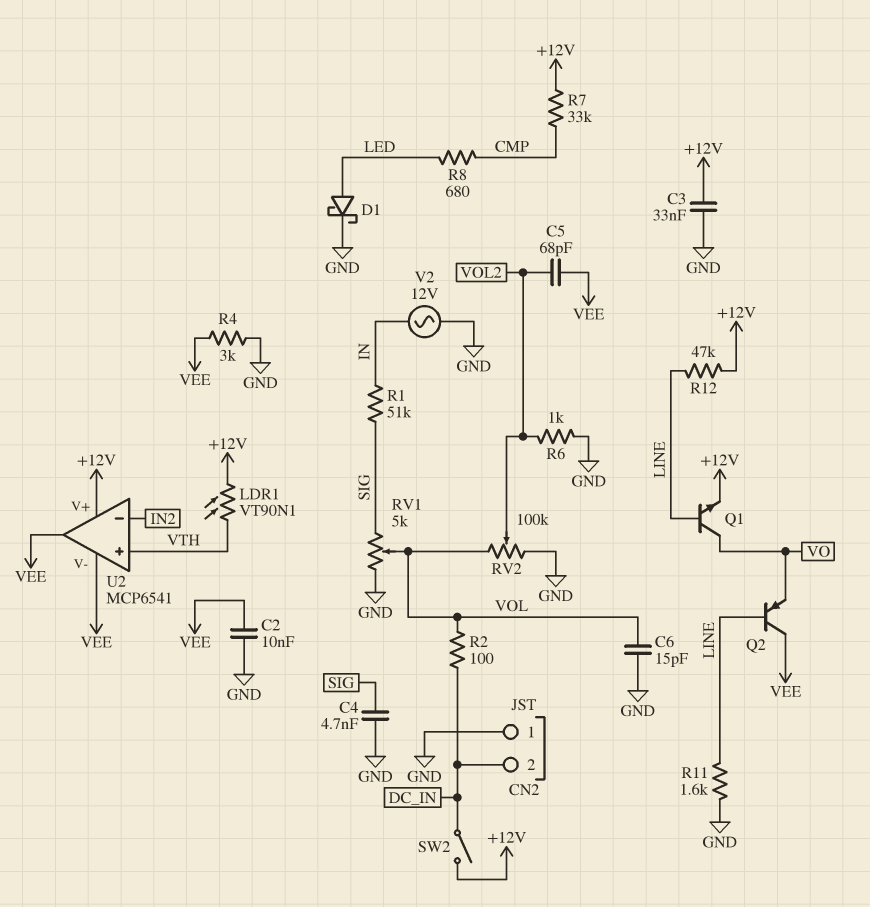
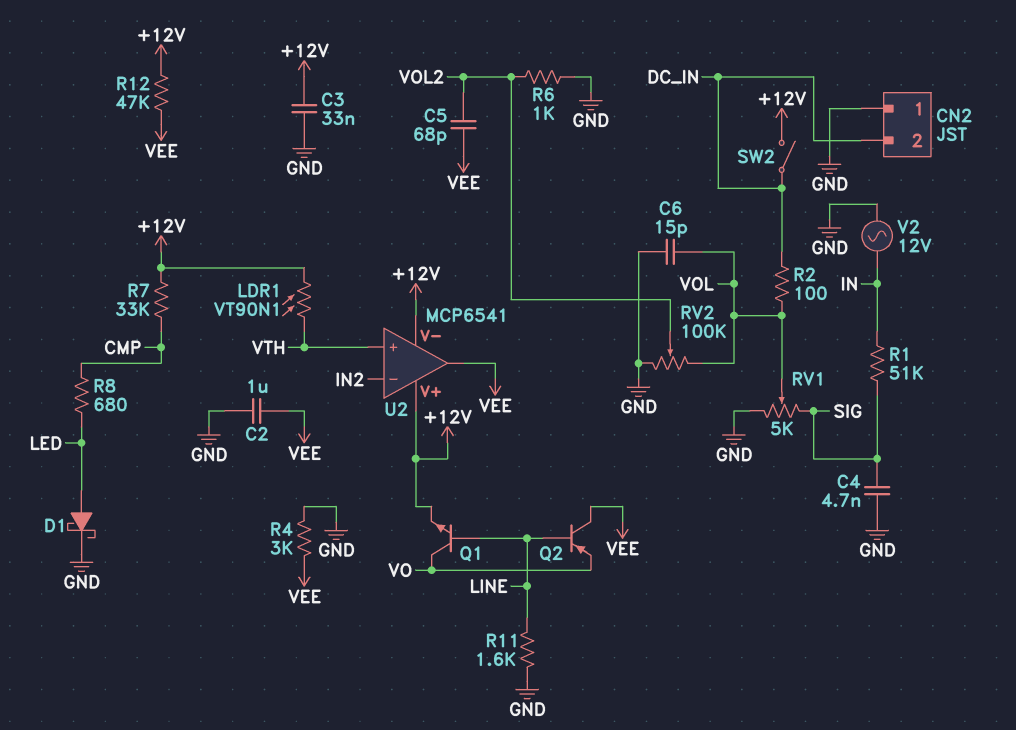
C2: 10nF (GND, VEE) -> 1uF (GND, VEE)
R12: 47k (+12V, LINE) -> 47k (+12V, VEE)
U2 pin V-: VEE -> +12V

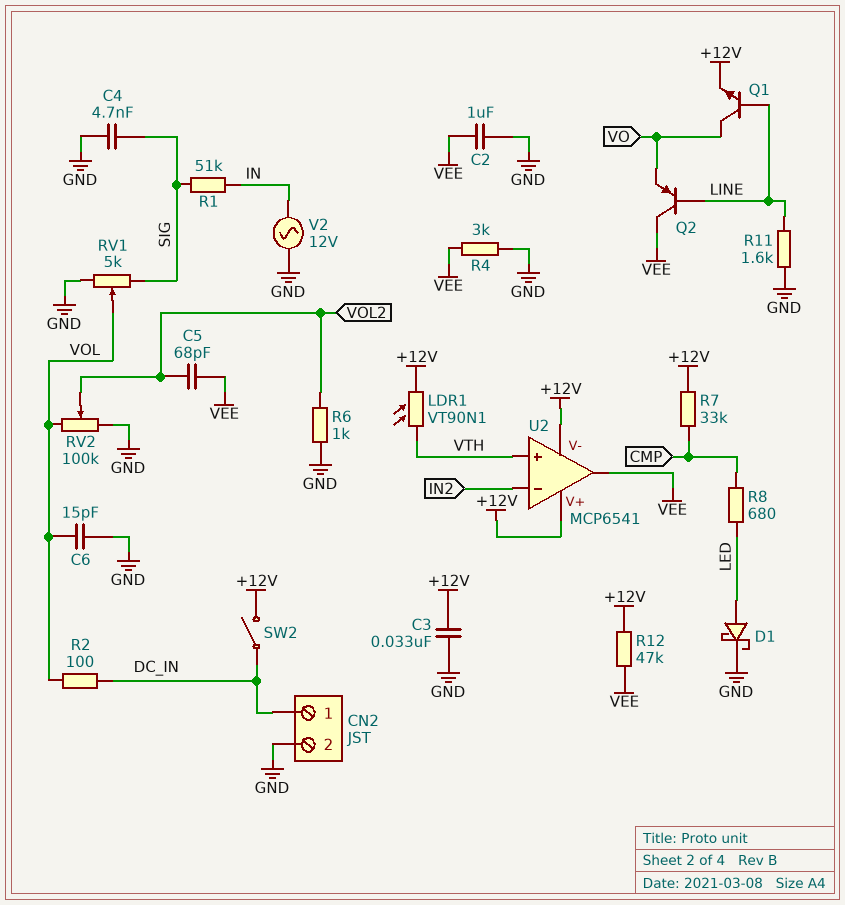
CN2 pin 1: GND -> DC_IN
CN2 pin 2: DC_IN -> GND

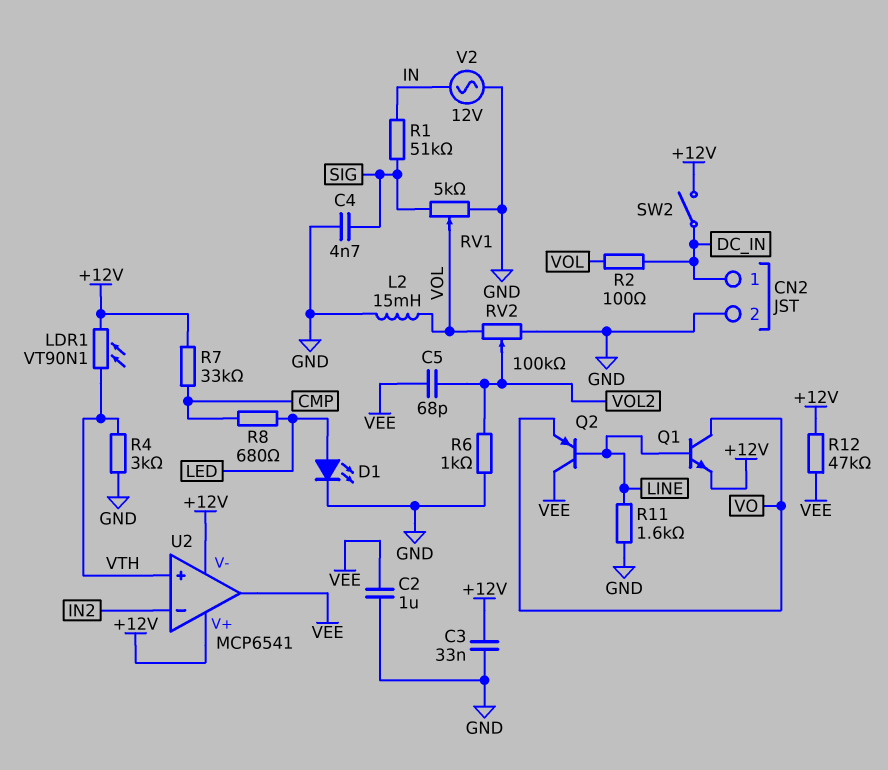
C6: 15pF (GND, VOL) -> none
D1: schottky (A LED, K GND) -> LED (A LED, K GND)
L2: none -> 15mH (GND, VOL)
R4: 3k (GND, VEE) -> 3k (GND, VTH)

